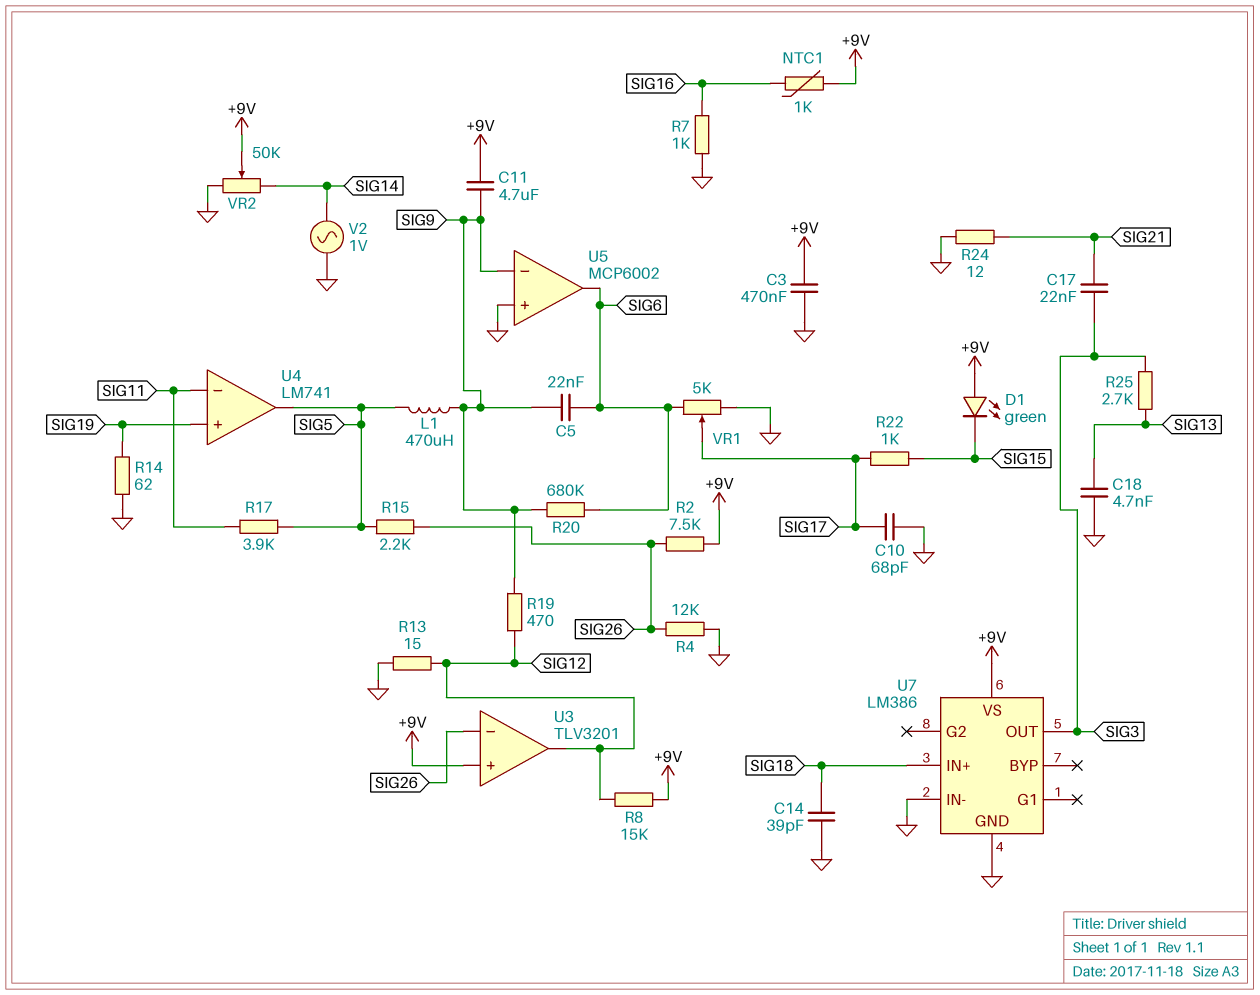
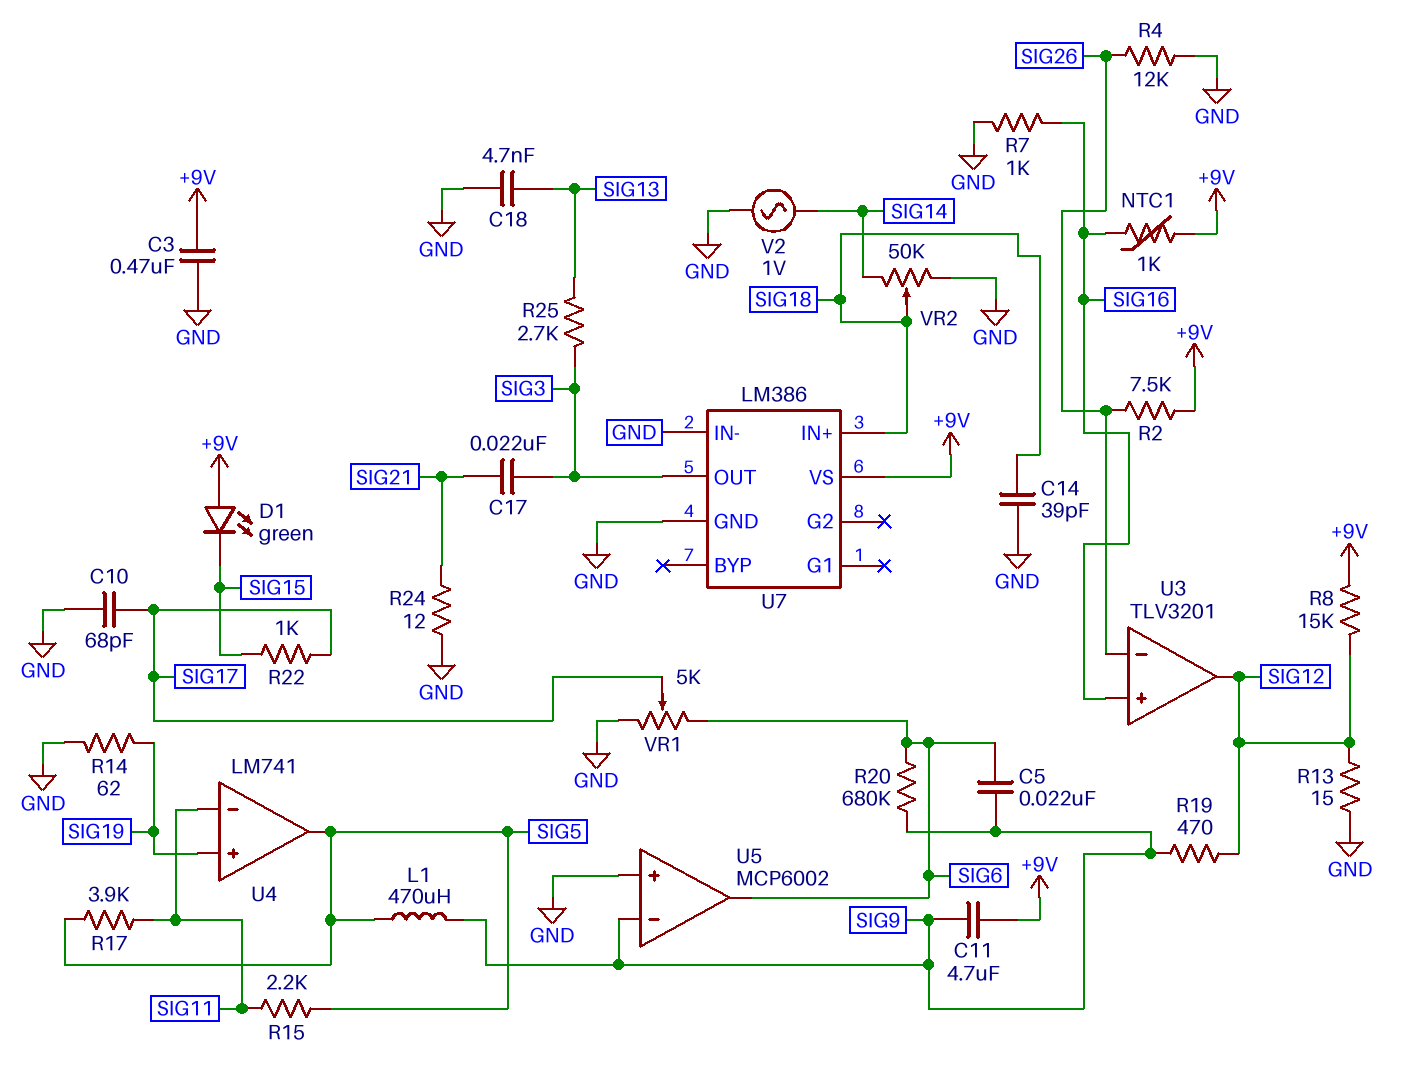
R15: 2.2k (SIG5, SIG26) -> 2.2k (SIG5, SIG11)
U3 pin in+: +9V -> SIG16
VR2: 50k (GND, SIG14, wiper +9V) -> 50k (GND, SIG14, wiper SIG18)

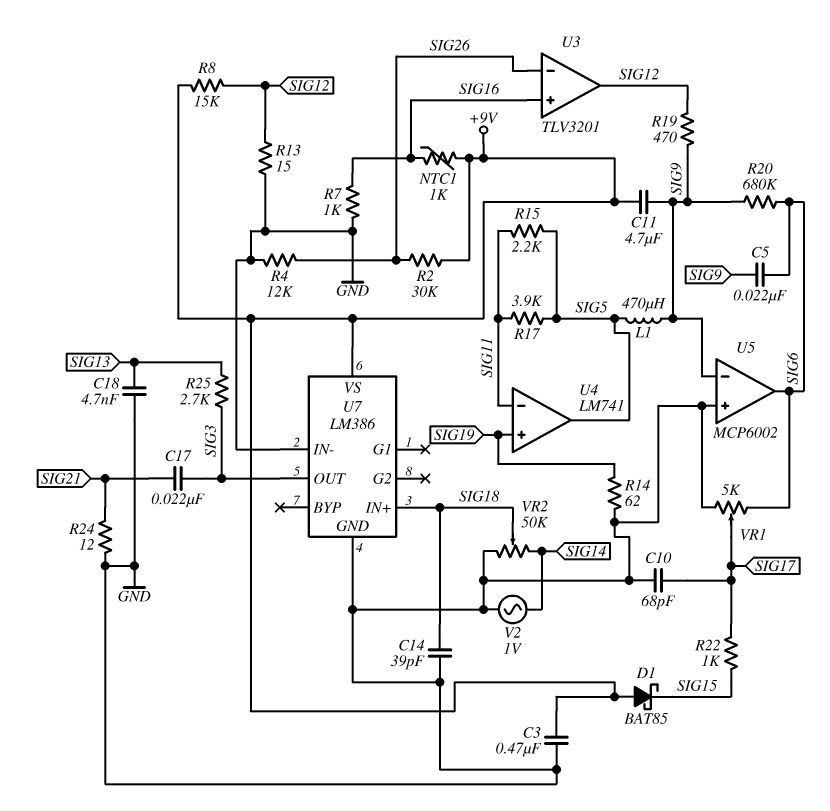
D1: LED green (A +9V, K SIG15) -> schottky BAT85 (A +9V, K SIG15)
R2: 7.5k (+9V, SIG26) -> 30k (+9V, SIG26)

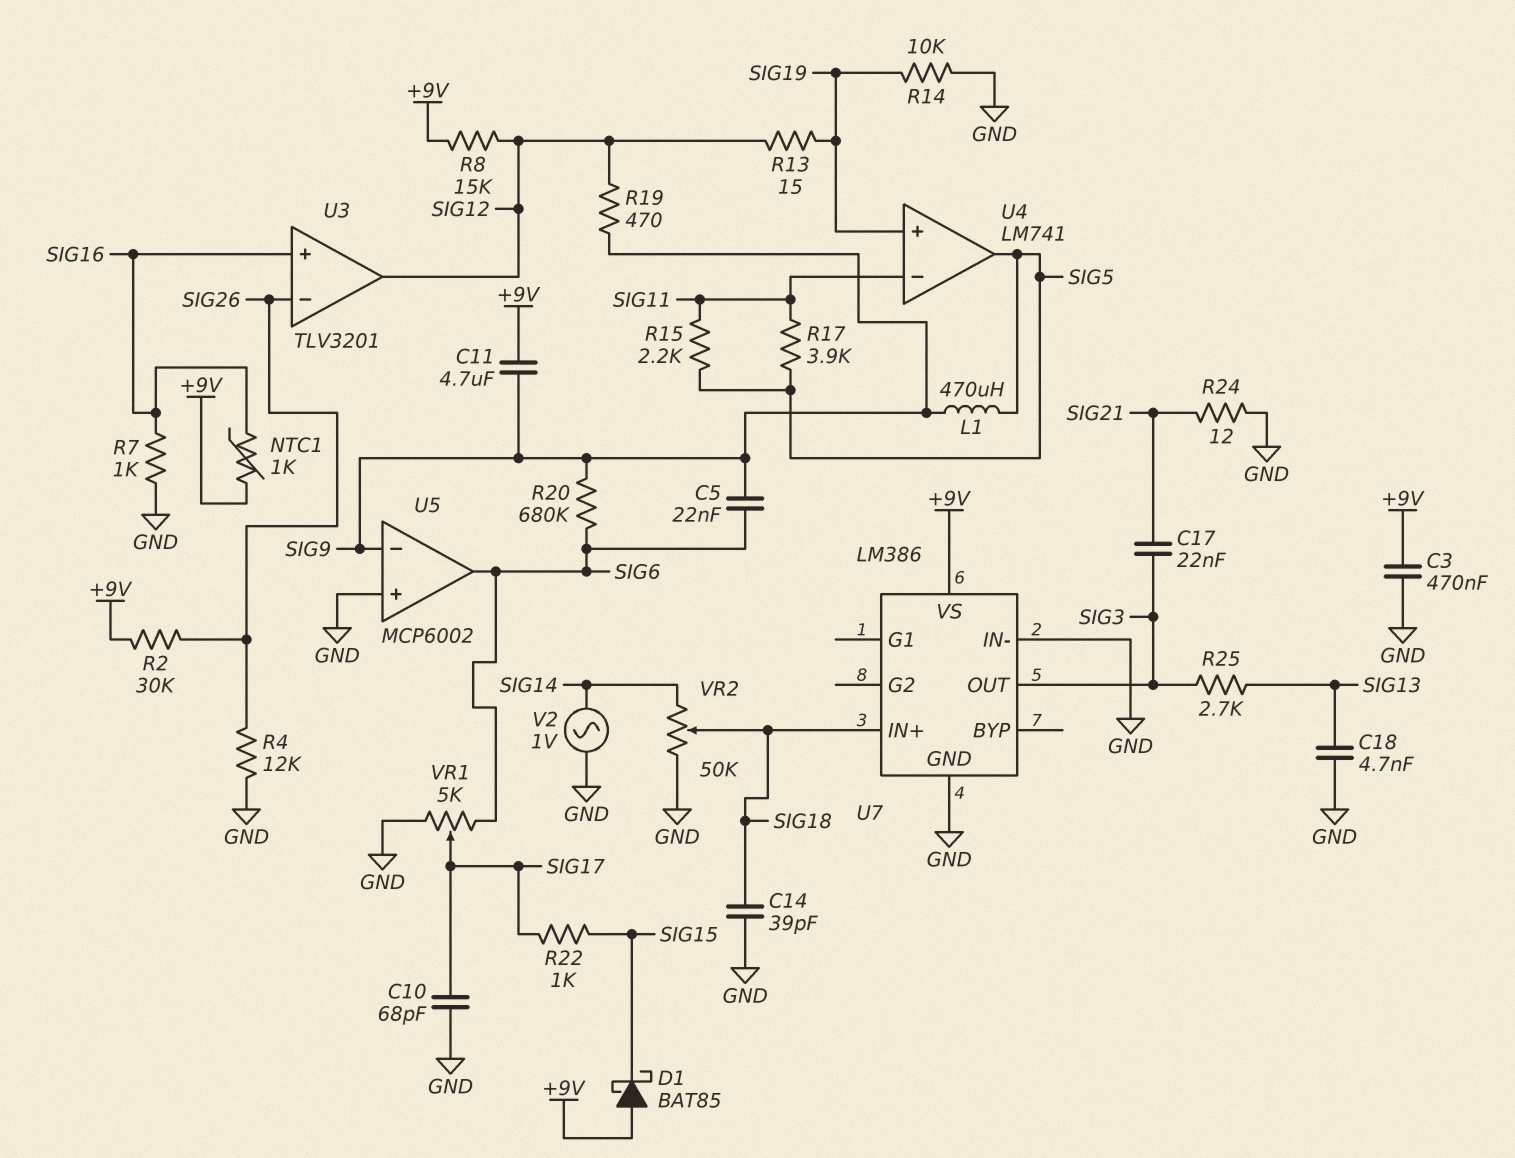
R13: 15 (GND, SIG12) -> 15 (SIG12, SIG19)
R14: 62 (GND, SIG19) -> 10k (GND, SIG19)

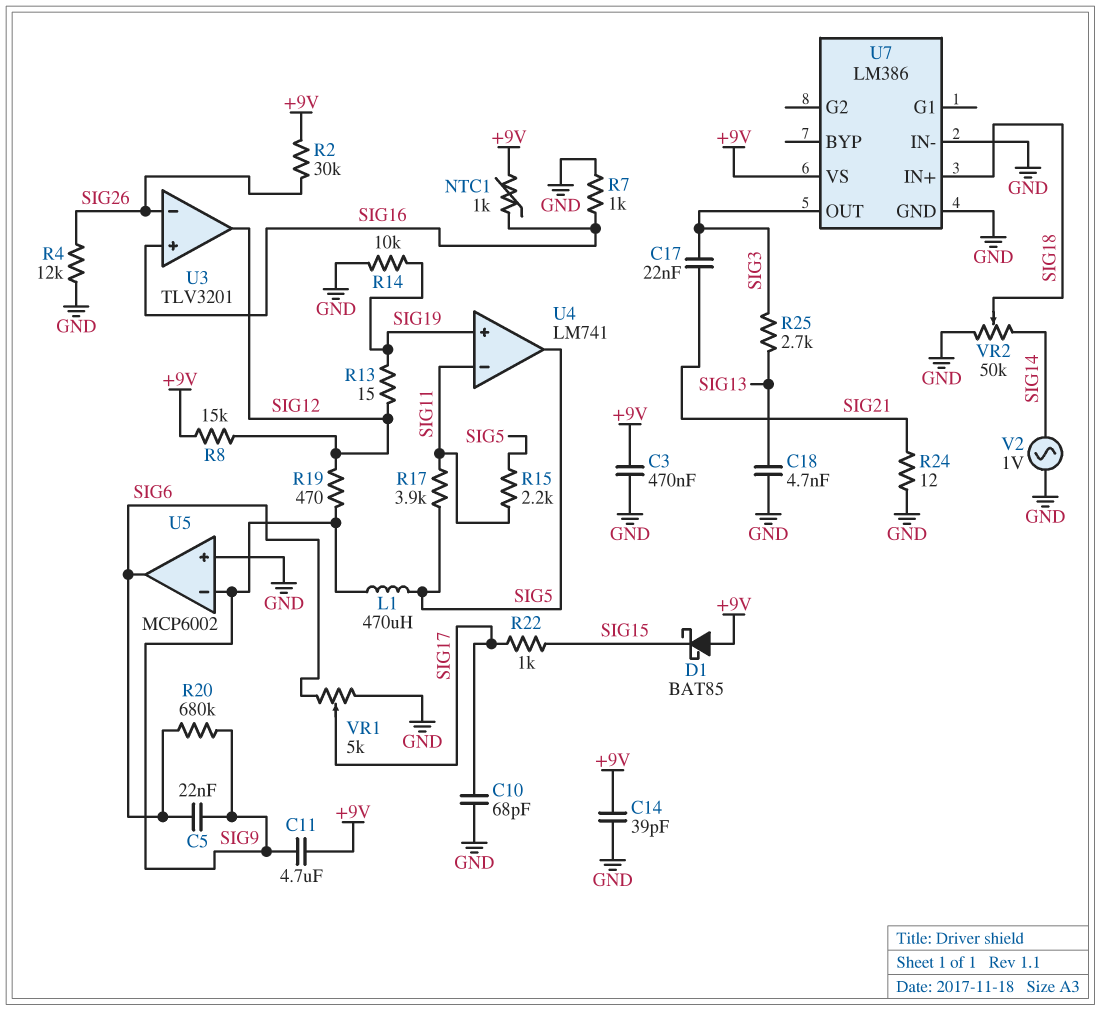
C14: 39pF (GND, SIG18) -> 39pF (+9V, GND)

